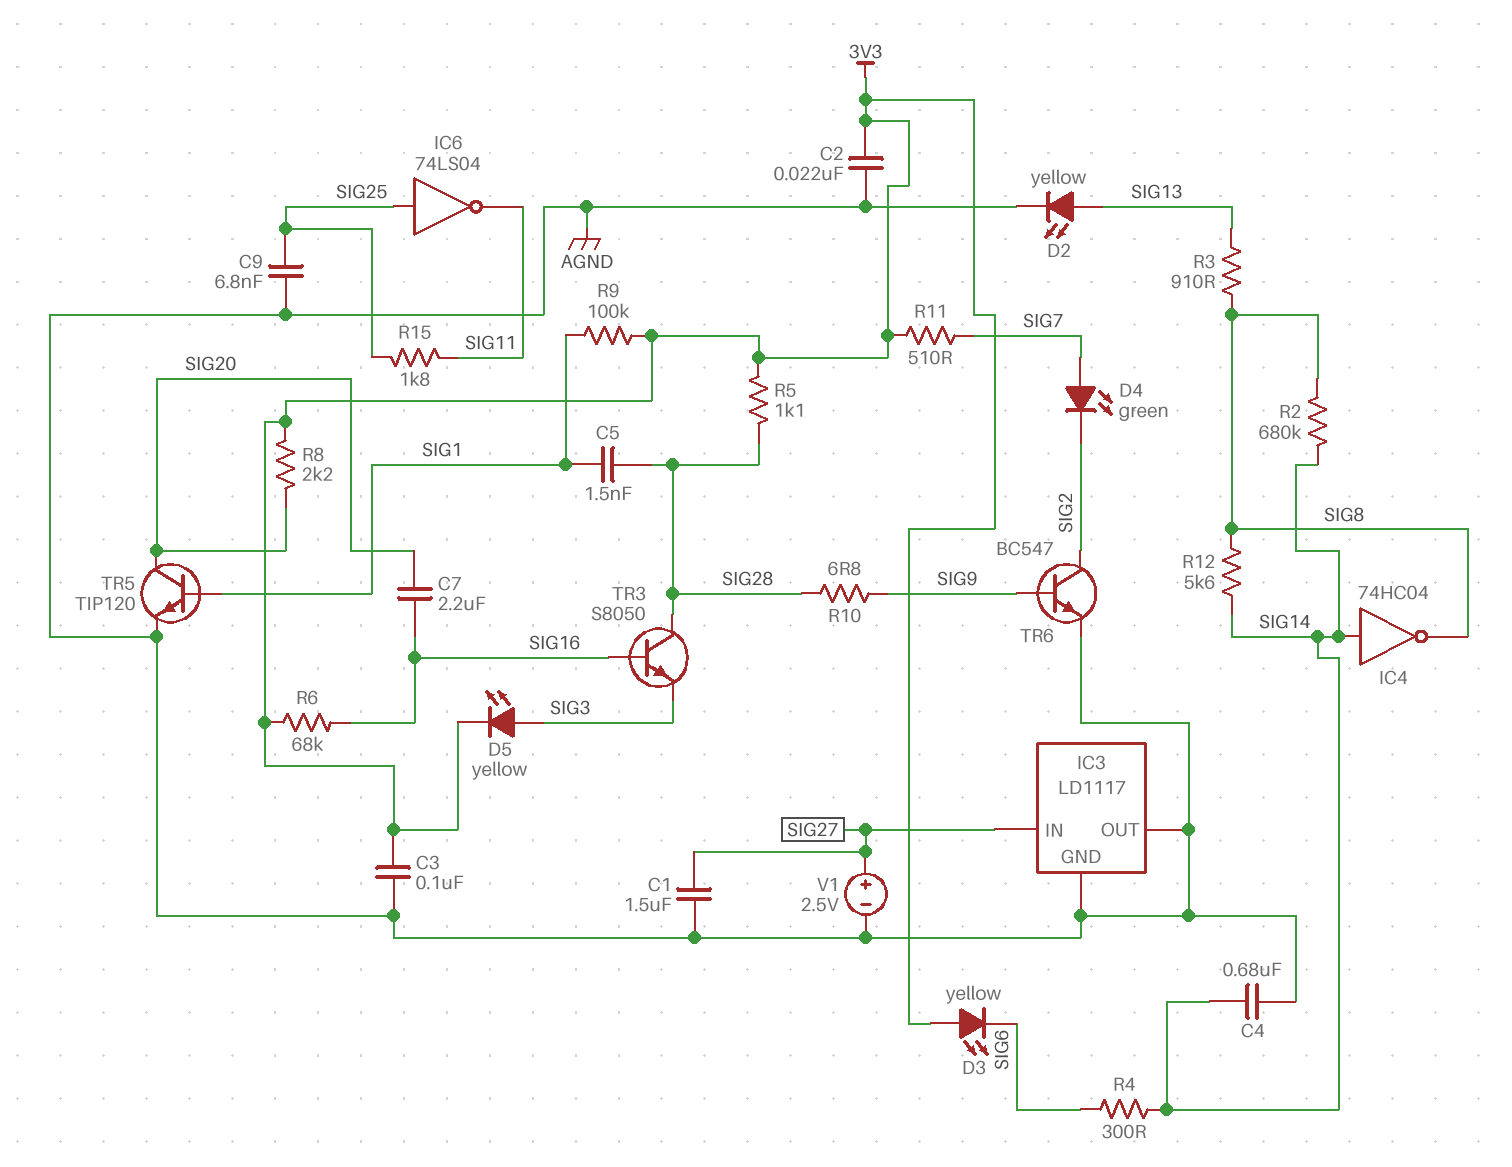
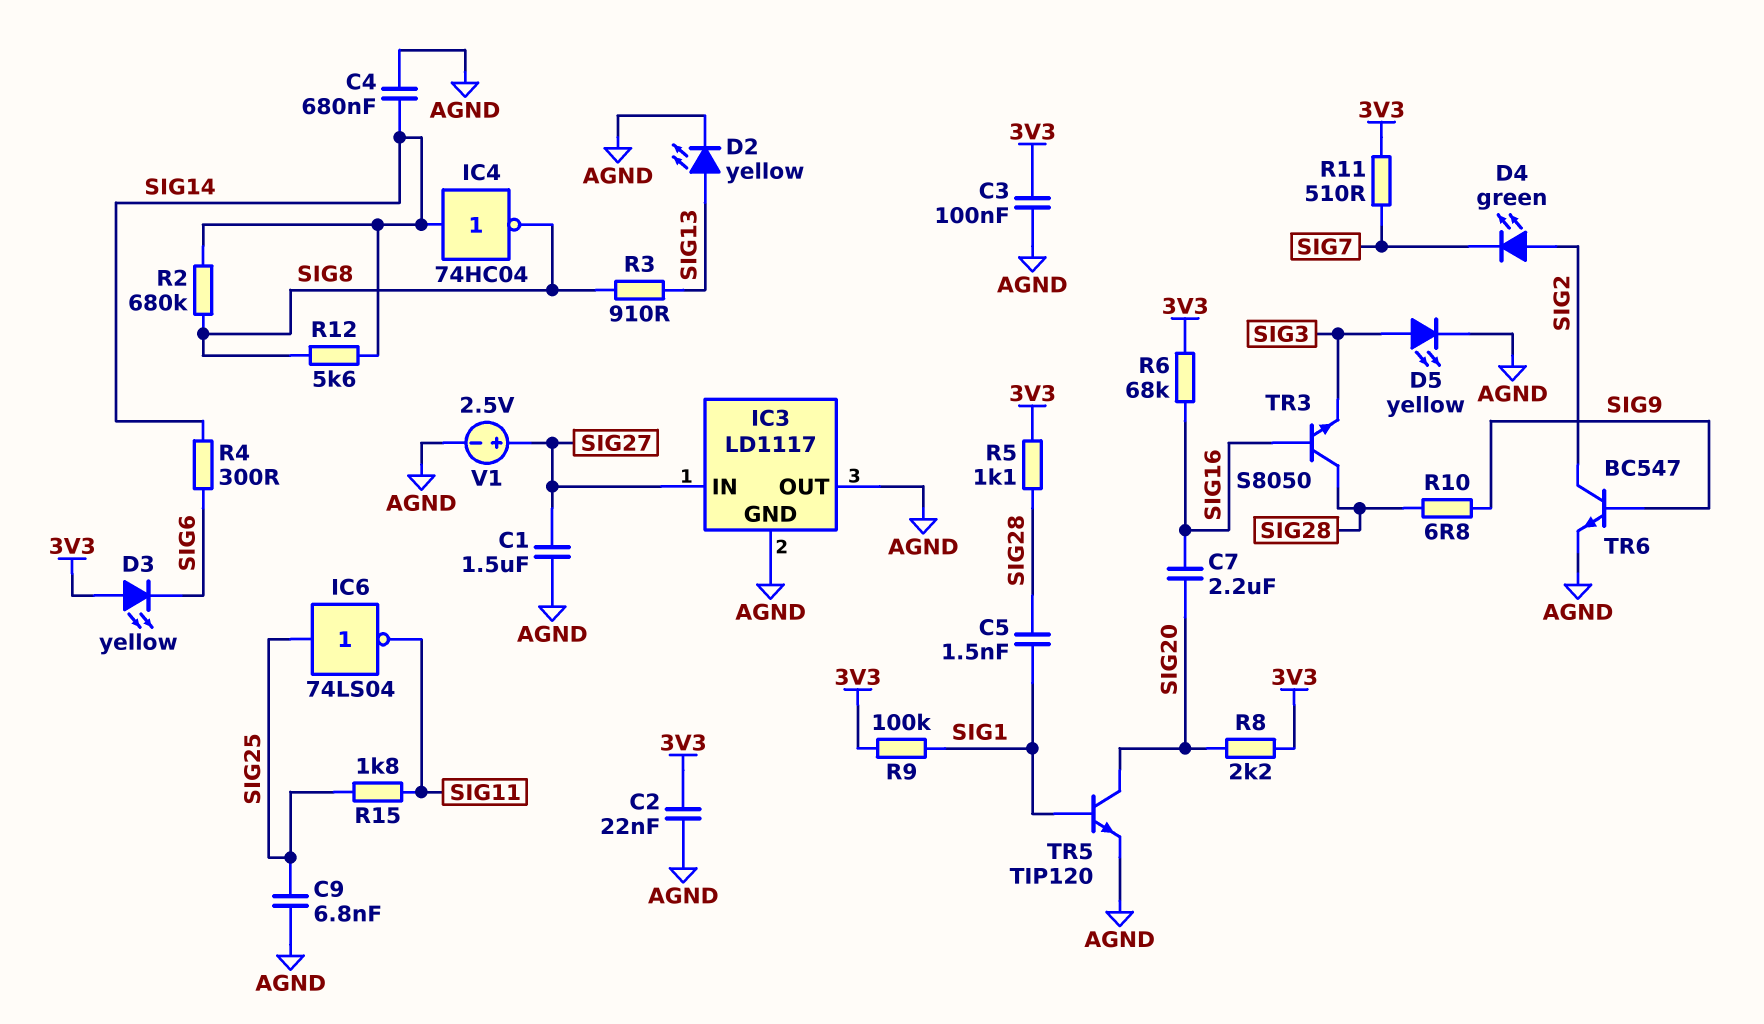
D4: LED green (A SIG7, K SIG2) -> LED green (A SIG2, K SIG7)
D5: LED yellow (A SIG3, K 3V3) -> LED yellow (A SIG3, K AGND)

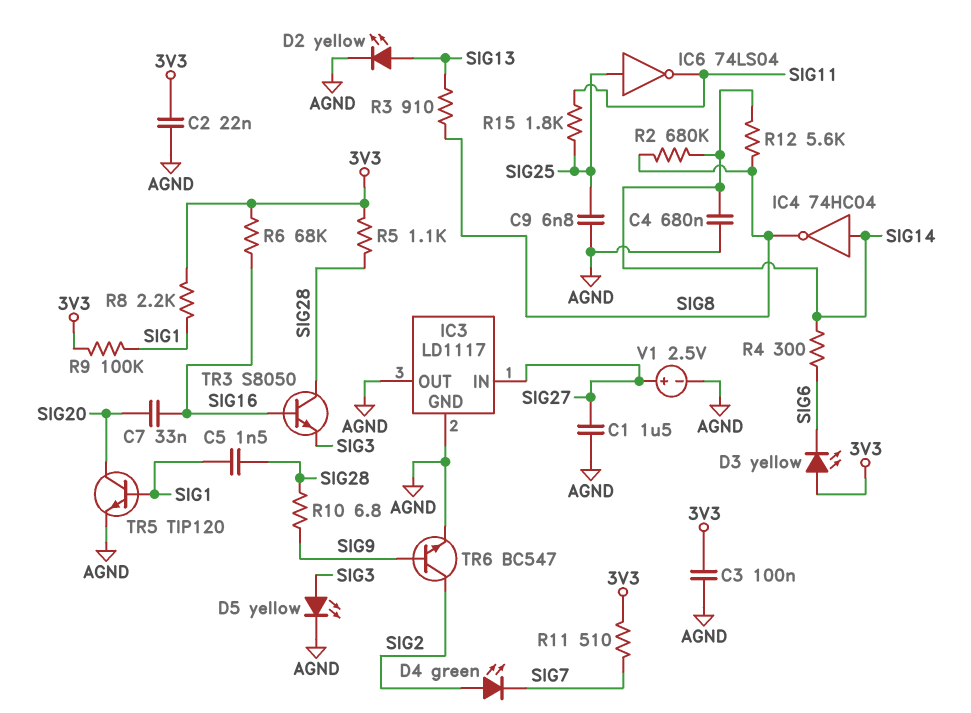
C7: 2.2uF (SIG16, SIG20) -> 33nF (SIG16, SIG20)
R8: 2.2k (3V3, SIG20) -> 2.2k (3V3, SIG1)

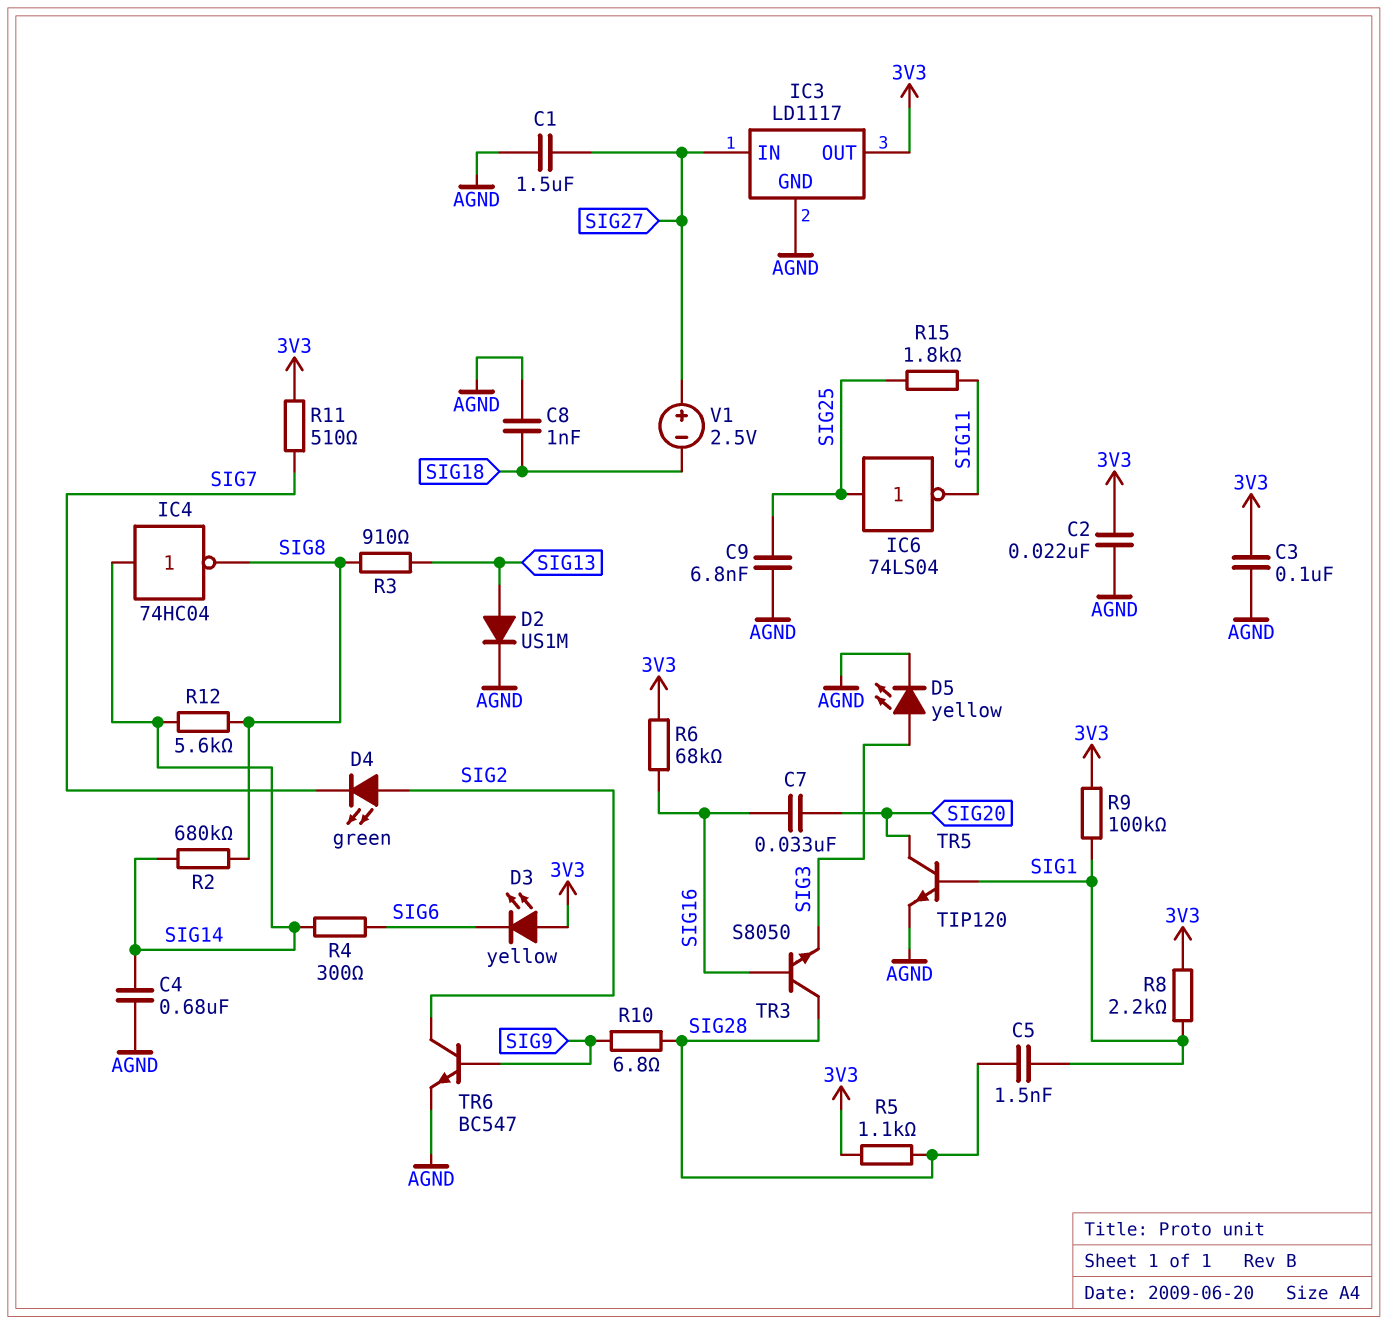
C8: none -> 1nF (AGND, SIG18)
D2: LED yellow (A SIG13, K AGND) -> diode US1M (A SIG13, K AGND)
IC3 pin OUT: AGND -> 3V3
V1: 2.5V (plus SIG27, minus AGND) -> 2.5V (plus SIG27, minus SIG18)

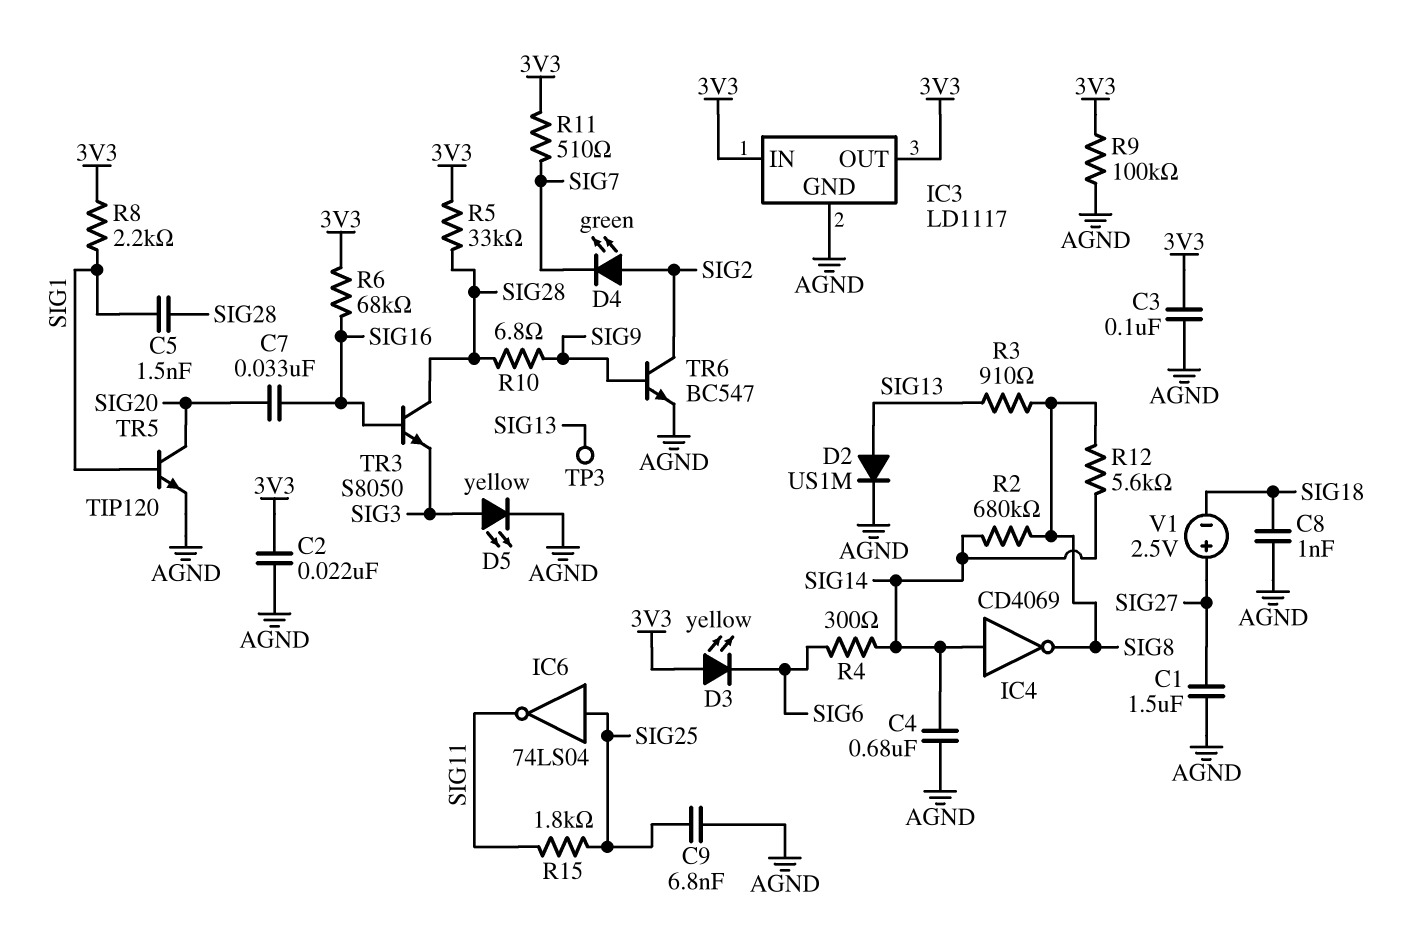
IC3 pin IN: SIG27 -> 3V3
IC4: NOT 74HC04 (in SIG14, out SIG8) -> NOT CD4069 (in SIG14, out SIG8)
R5: 1.1k (3V3, SIG28) -> 33k (3V3, SIG28)
R9: 100k (3V3, SIG1) -> 100k (3V3, AGND)
TP3: none -> test point (SIG13)

